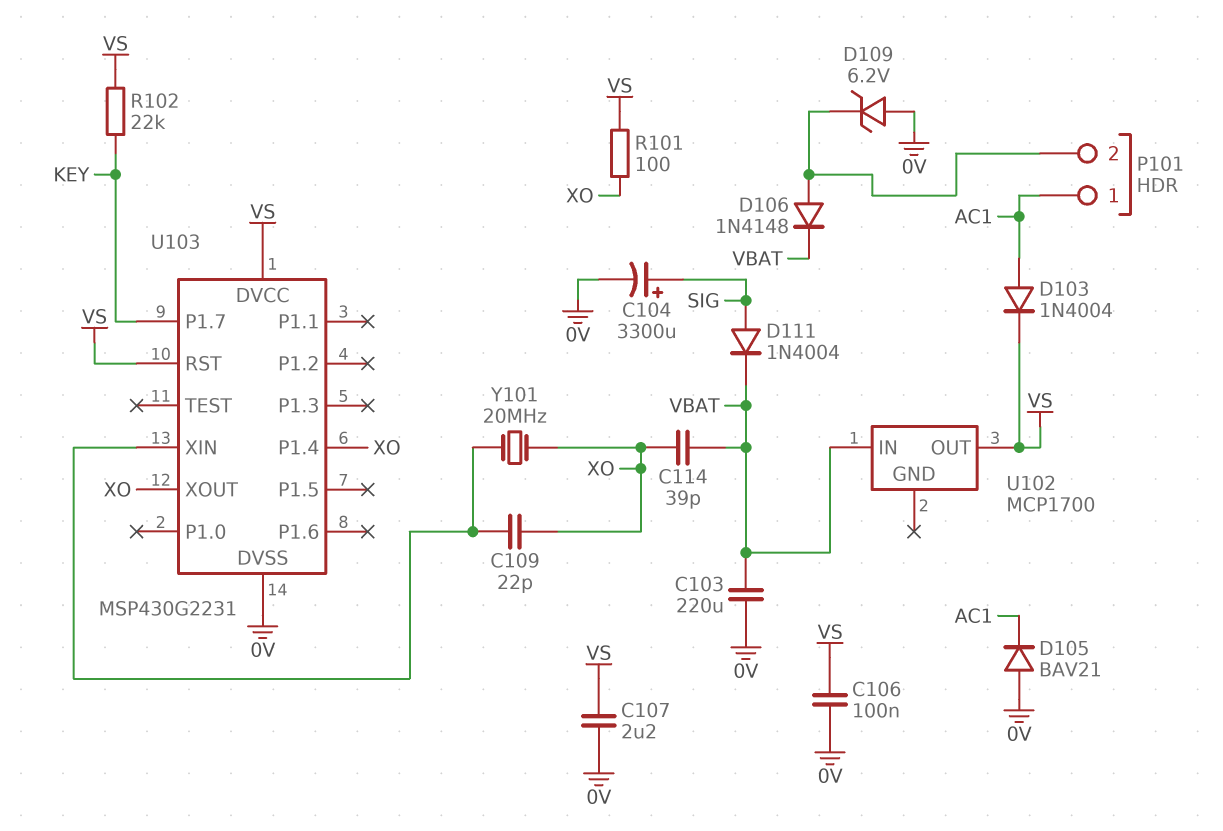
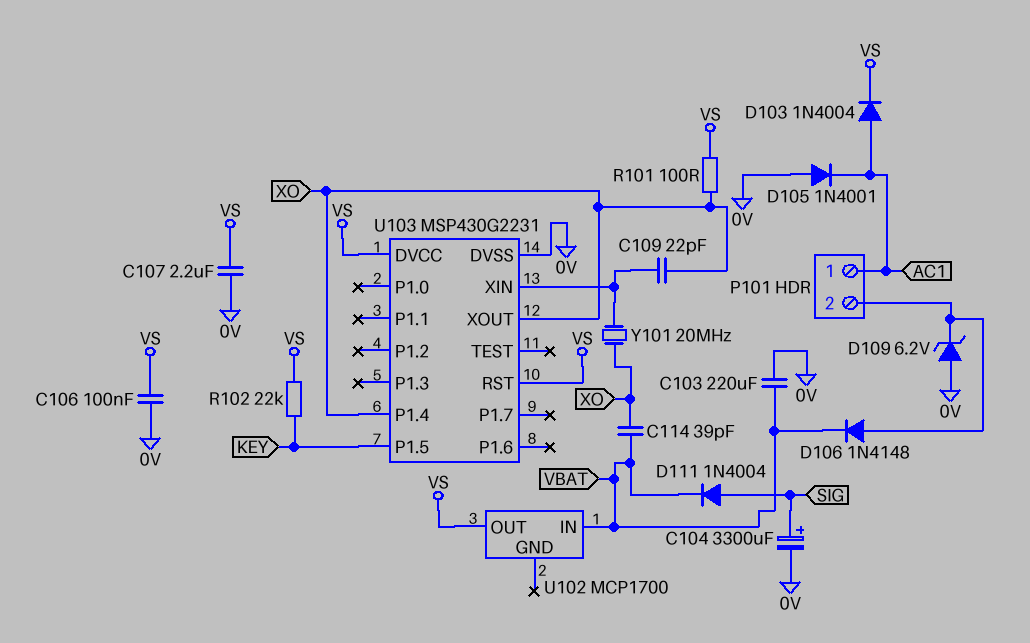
D105: diode BAV21 (A 0V, K AC1) -> diode 1N4001 (A 0V, K AC1)
U103 pin P1.5: none -> KEY
U103 pin P1.7: KEY -> none

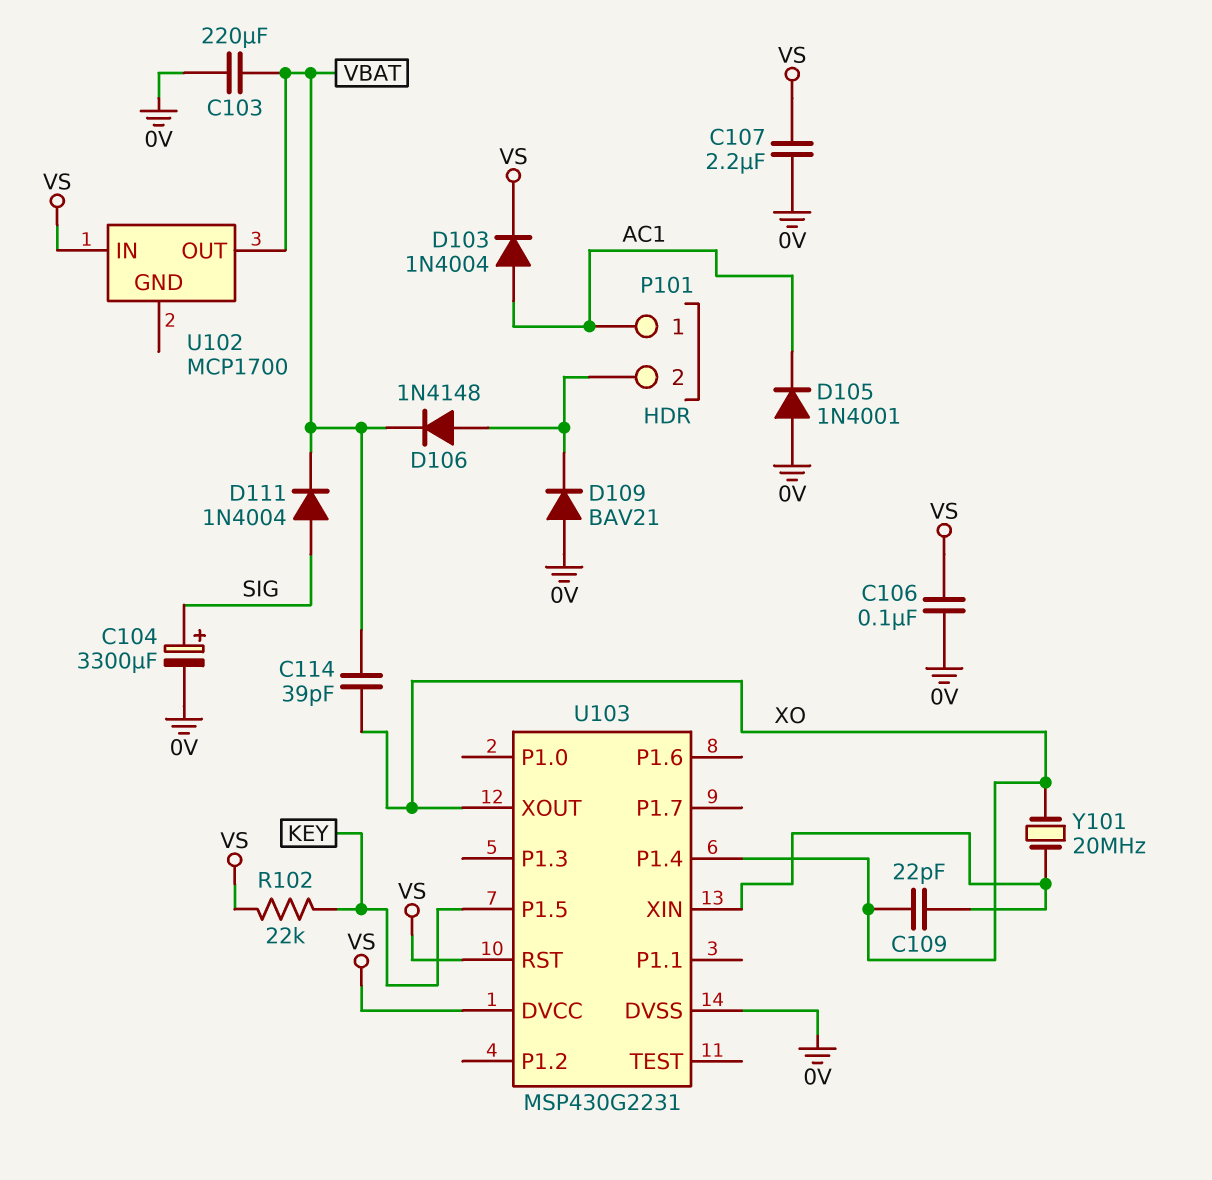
D109: zener 6.2V (A 0V, K P101/2) -> diode BAV21 (A 0V, K P101/2)
R101: 100 (VS, XO) -> none
U102 pin IN: VBAT -> VS
U102 pin OUT: VS -> VBAT

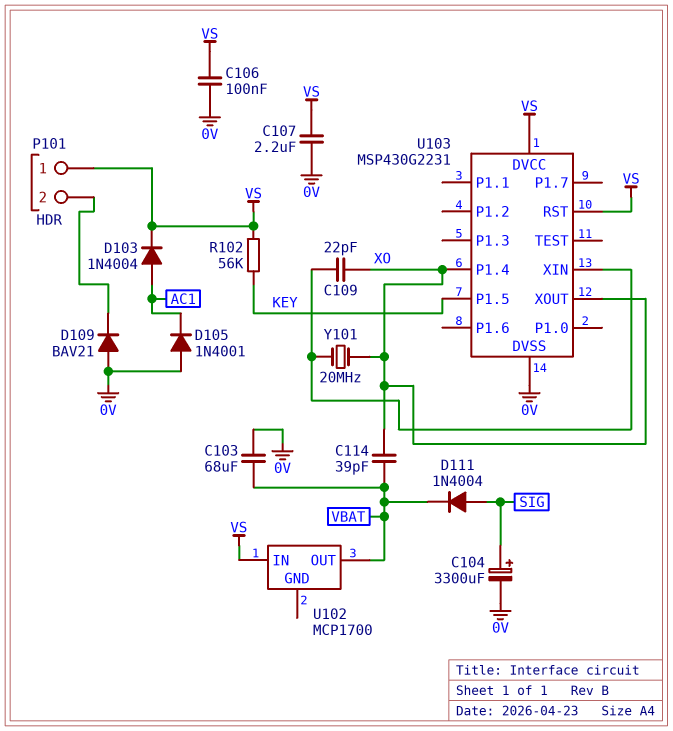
C103: 220uF (0V, VBAT) -> 68uF (0V, VBAT)
D106: diode 1N4148 (A P101/2, K VBAT) -> none
P101 pin 1: AC1 -> VS
R102: 22k (KEY, VS) -> 56k (KEY, VS)

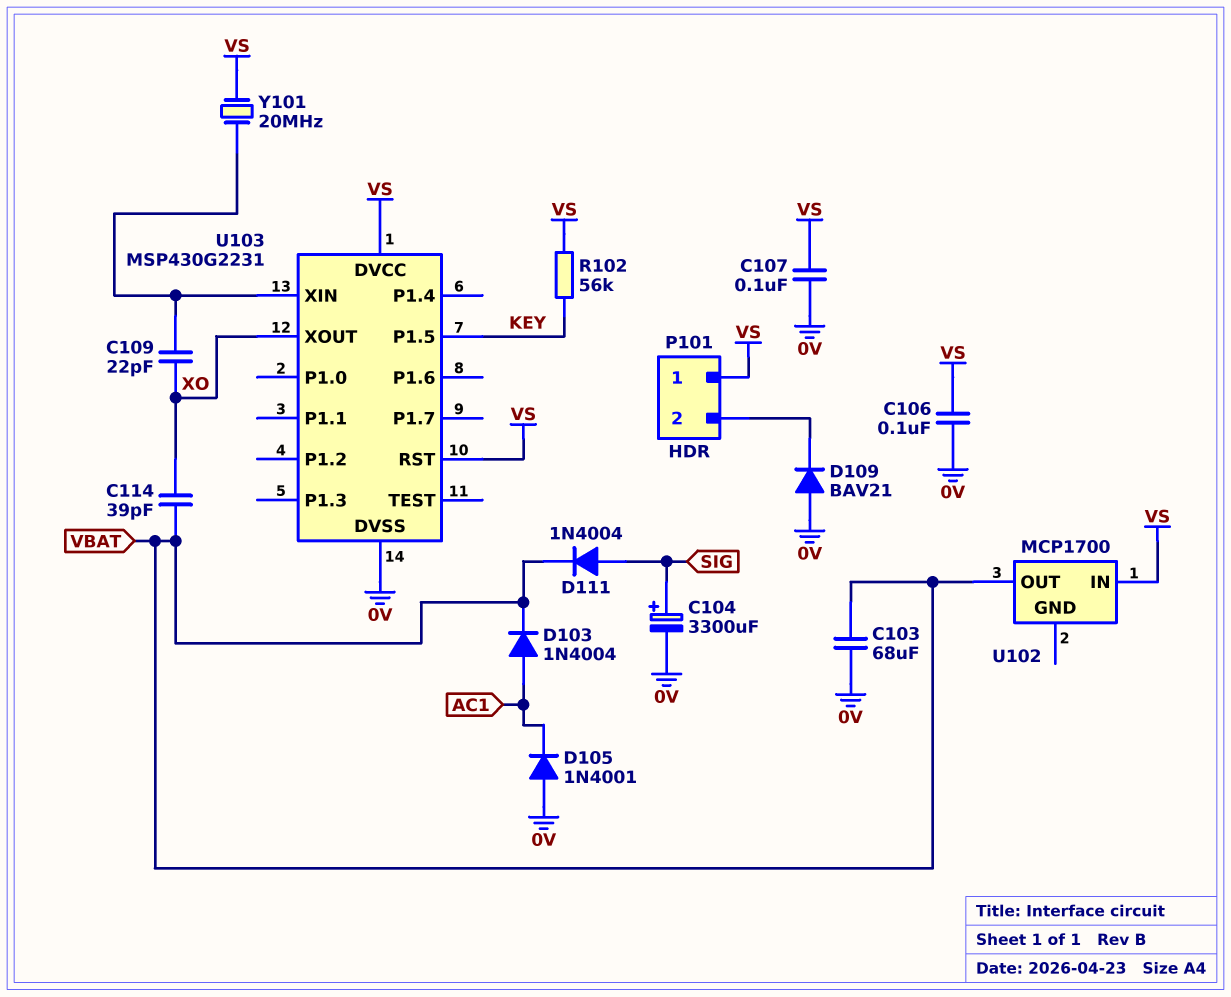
C107: 2.2uF (0V, VS) -> 100nF (0V, VS)
D103: diode 1N4004 (A AC1, K VS) -> diode 1N4004 (A AC1, K VBAT)
U103 pin P1.4: XO -> none
Y101: 20MHz (U103/XIN, XO) -> 20MHz (U103/XIN, VS)

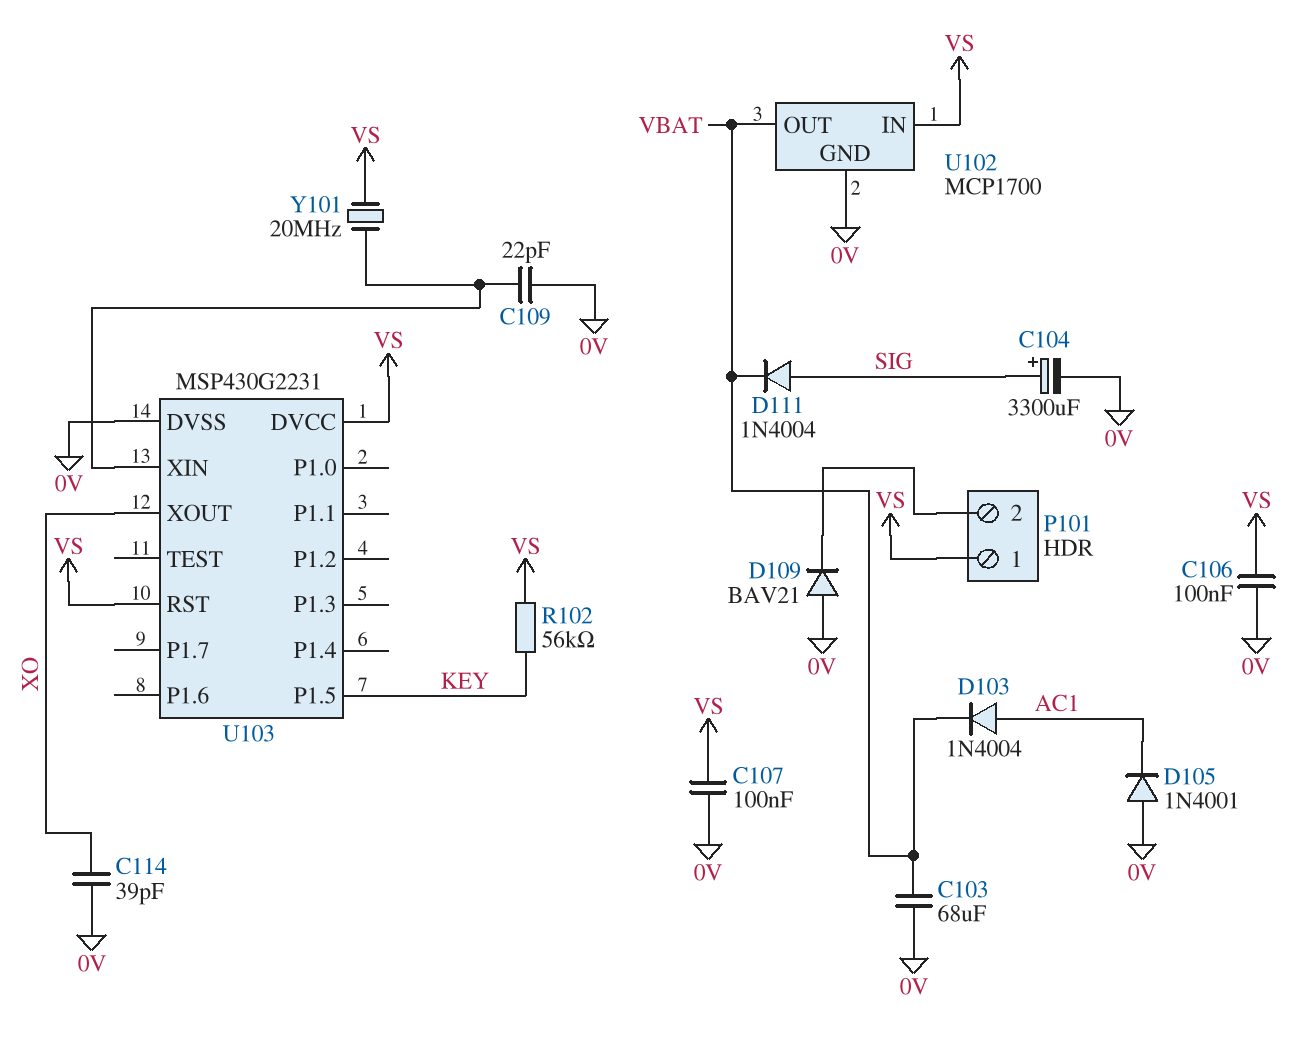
C109: 22pF (U103/XIN, XO) -> 22pF (0V, U103/XIN)
C114: 39pF (VBAT, XO) -> 39pF (0V, XO)
U102 pin GND: none -> 0V

